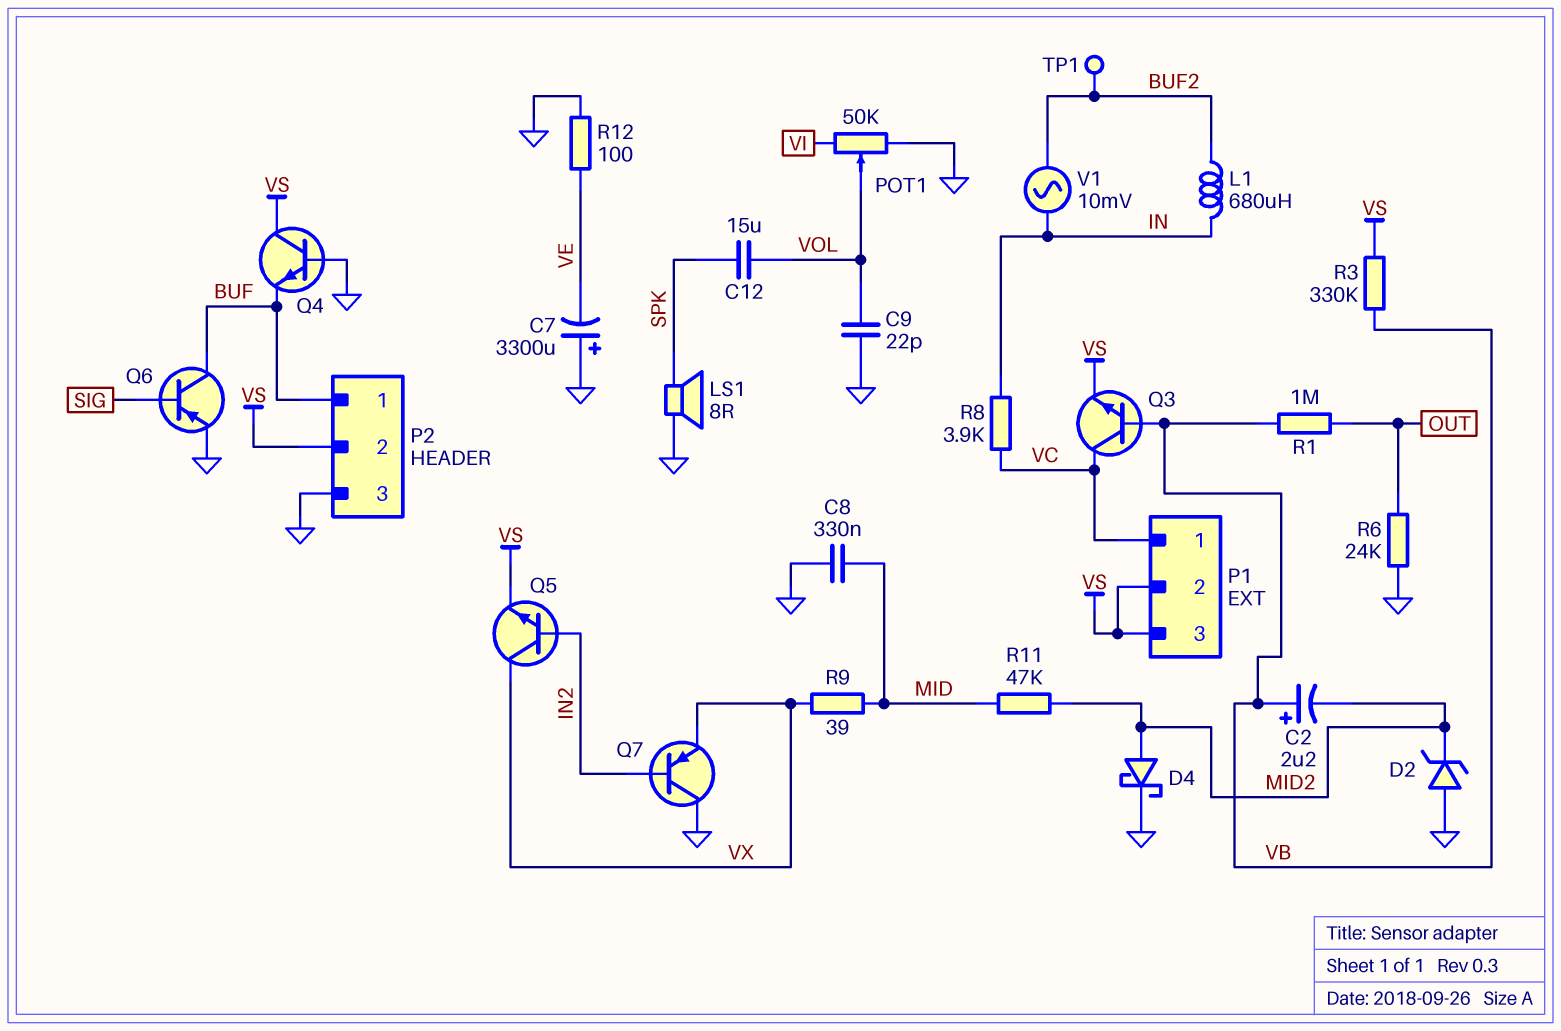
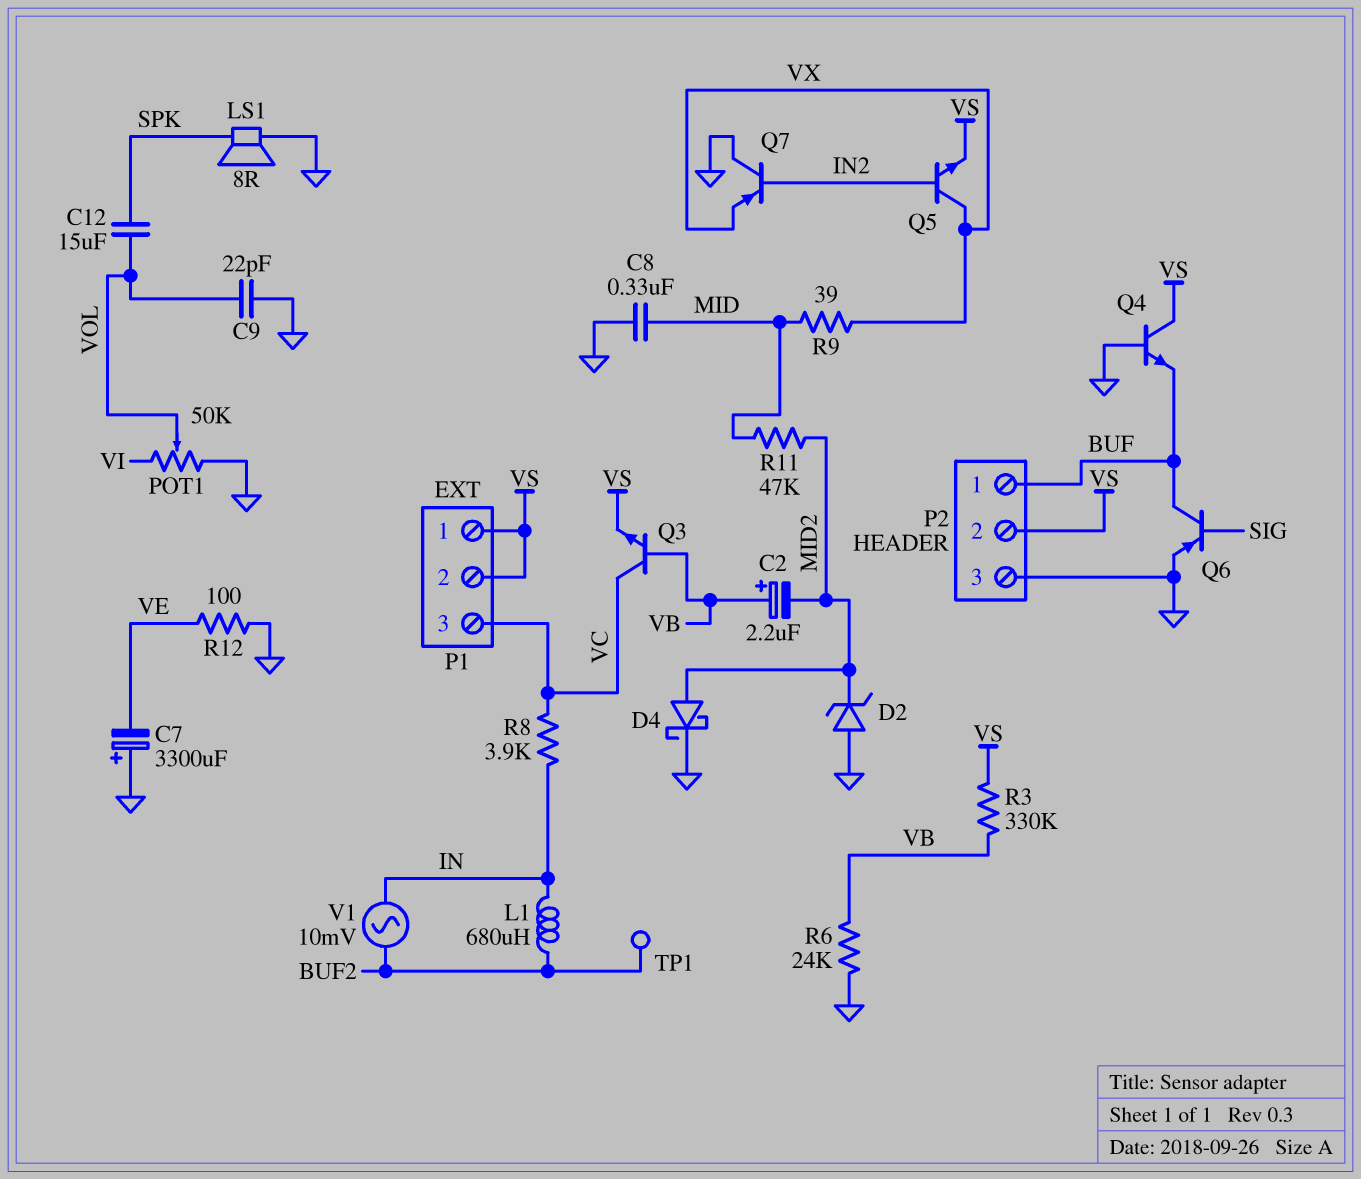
P1 pin 1: VC -> VS
P1 pin 3: VS -> VC
R1: 1M (OUT, VB) -> none
R6: 24k (GND, OUT) -> 24k (GND, VB)

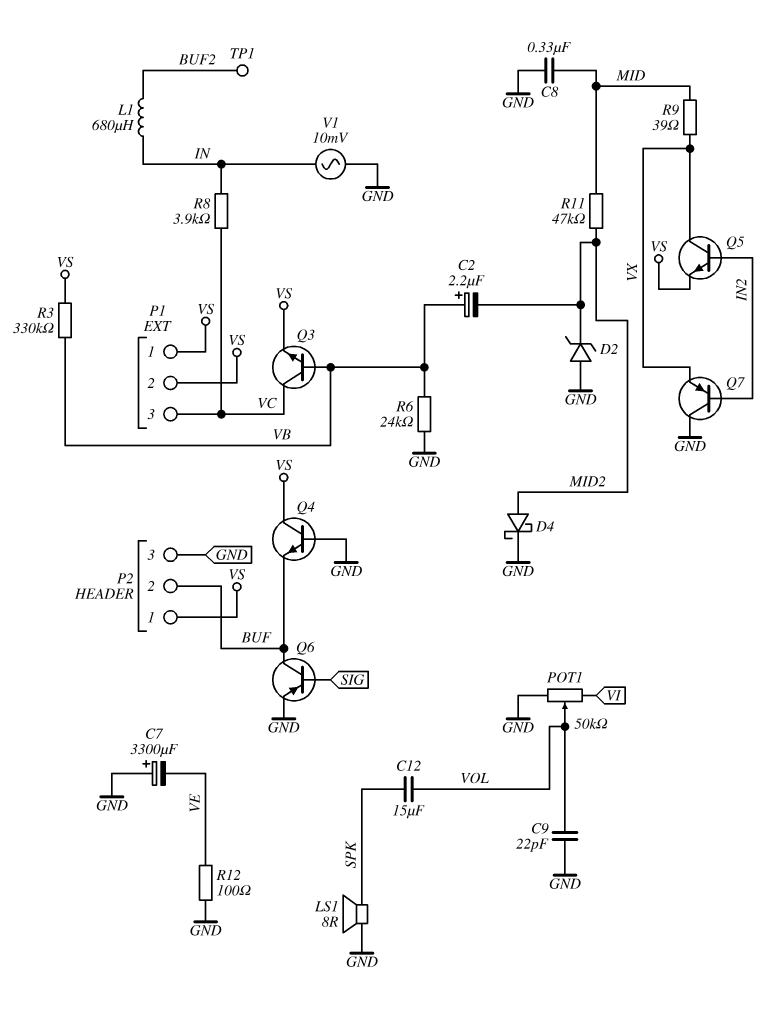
P2 pin 1: BUF -> VS
P2 pin 2: VS -> BUF
V1: AC 10mV (BUF2, IN) -> AC 10mV (GND, IN)

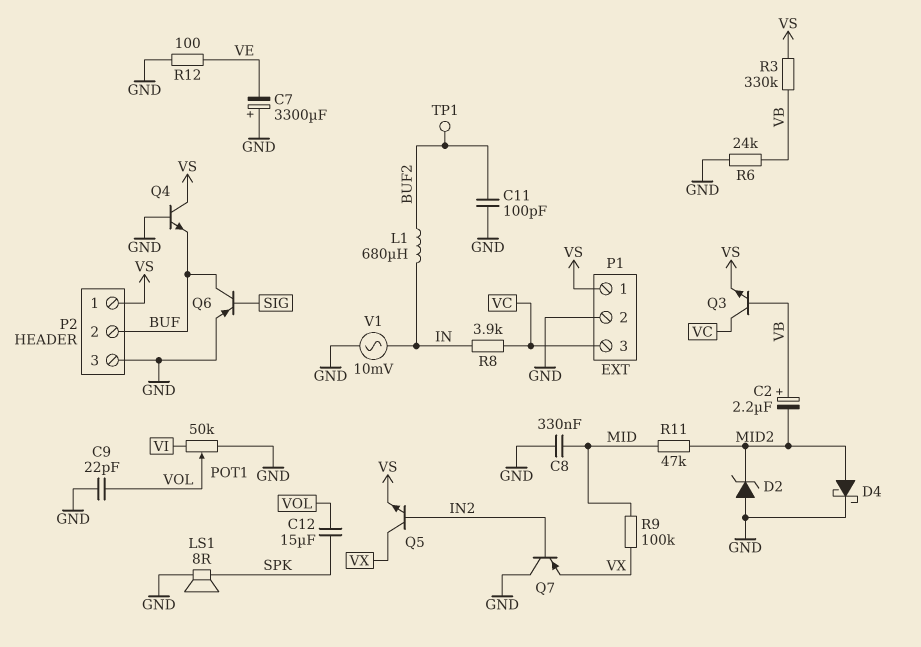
C11: none -> 100pF (BUF2, GND)
P1 pin 2: VS -> GND
R9: 39 (MID, VX) -> 100k (MID, VX)

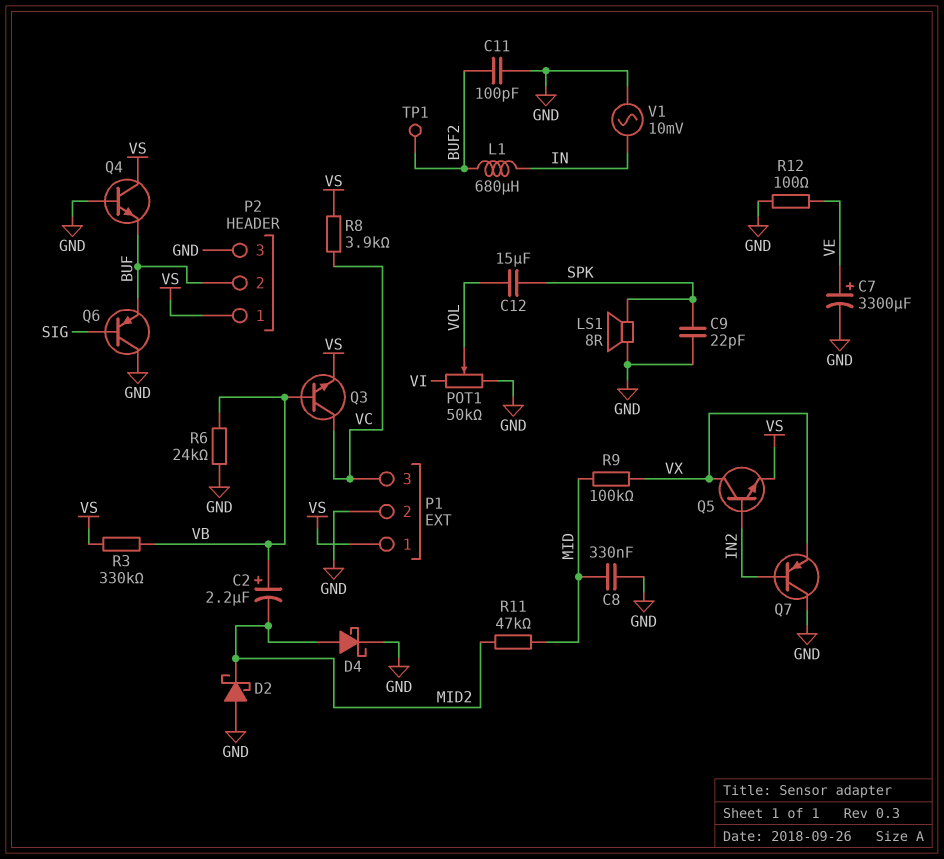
C7: 3300uF (plus GND, minus VE) -> 3300uF (plus VE, minus GND)
C9: 22pF (GND, VOL) -> 22pF (GND, SPK)
D2: zener (A GND, K MID2) -> schottky (A GND, K MID2)
Q6: PNP (B SIG, C BUF, E GND) -> PNP (B SIG, C GND, E BUF)
R8: 3.9k (IN, VC) -> 3.9k (VC, VS)

